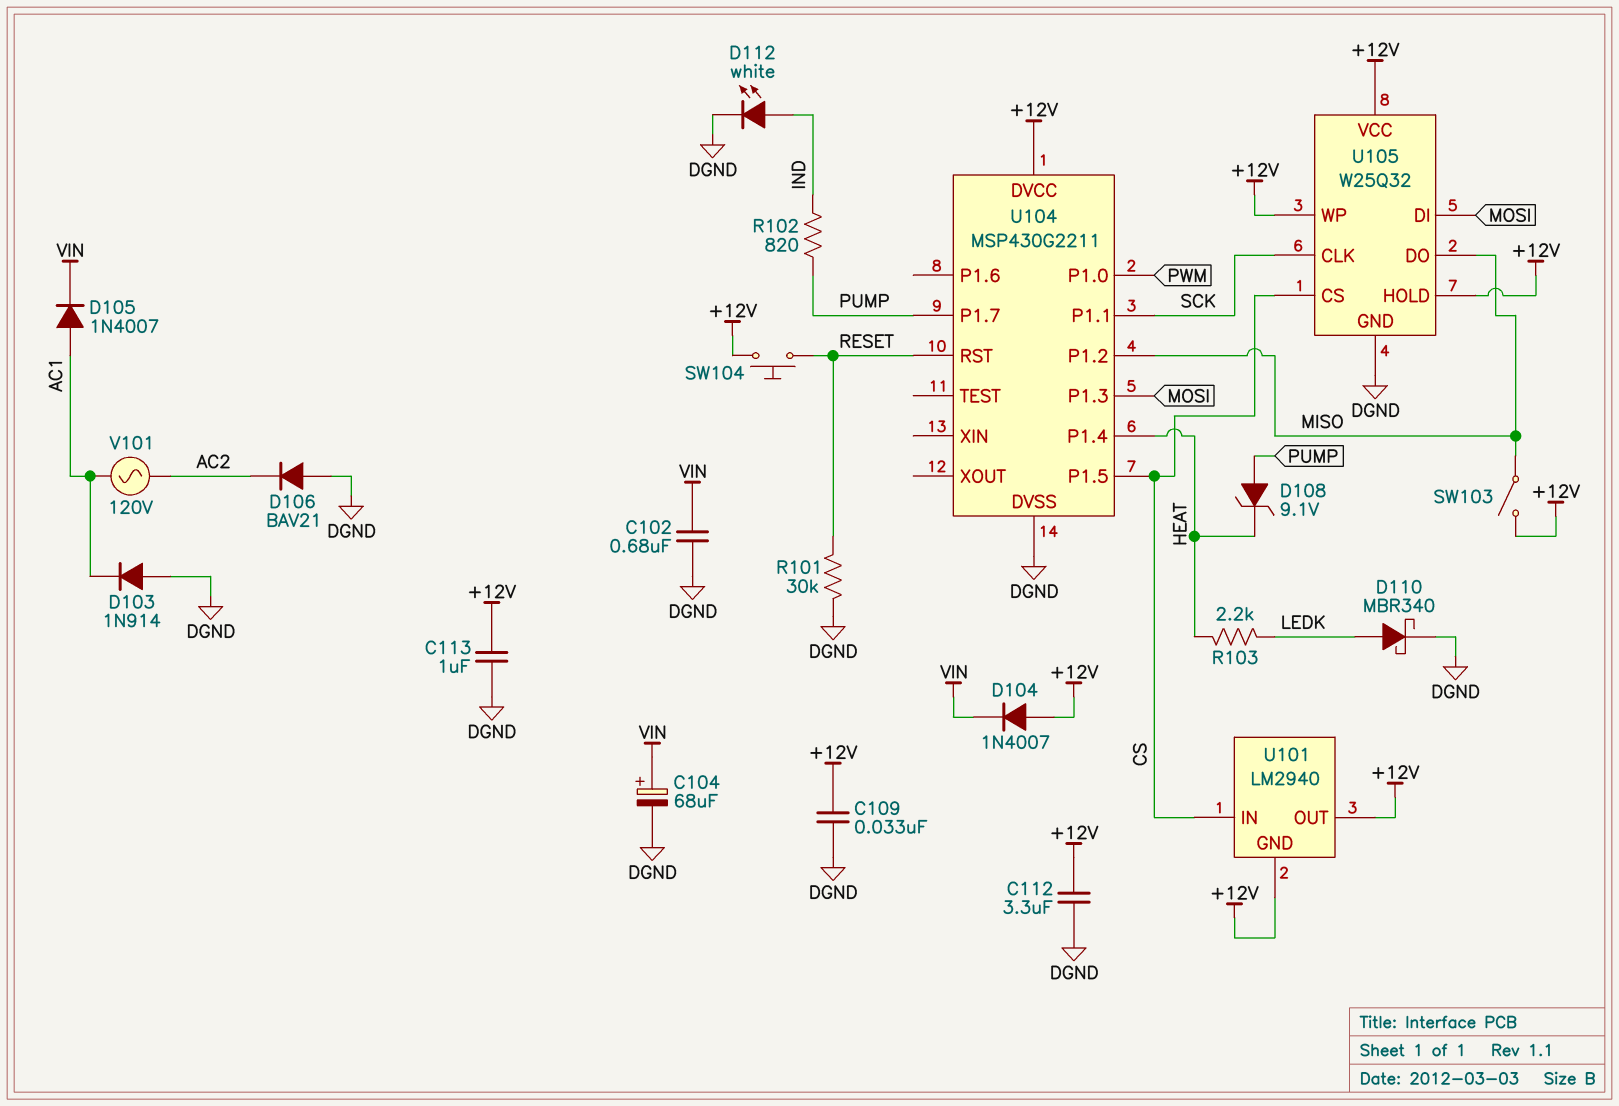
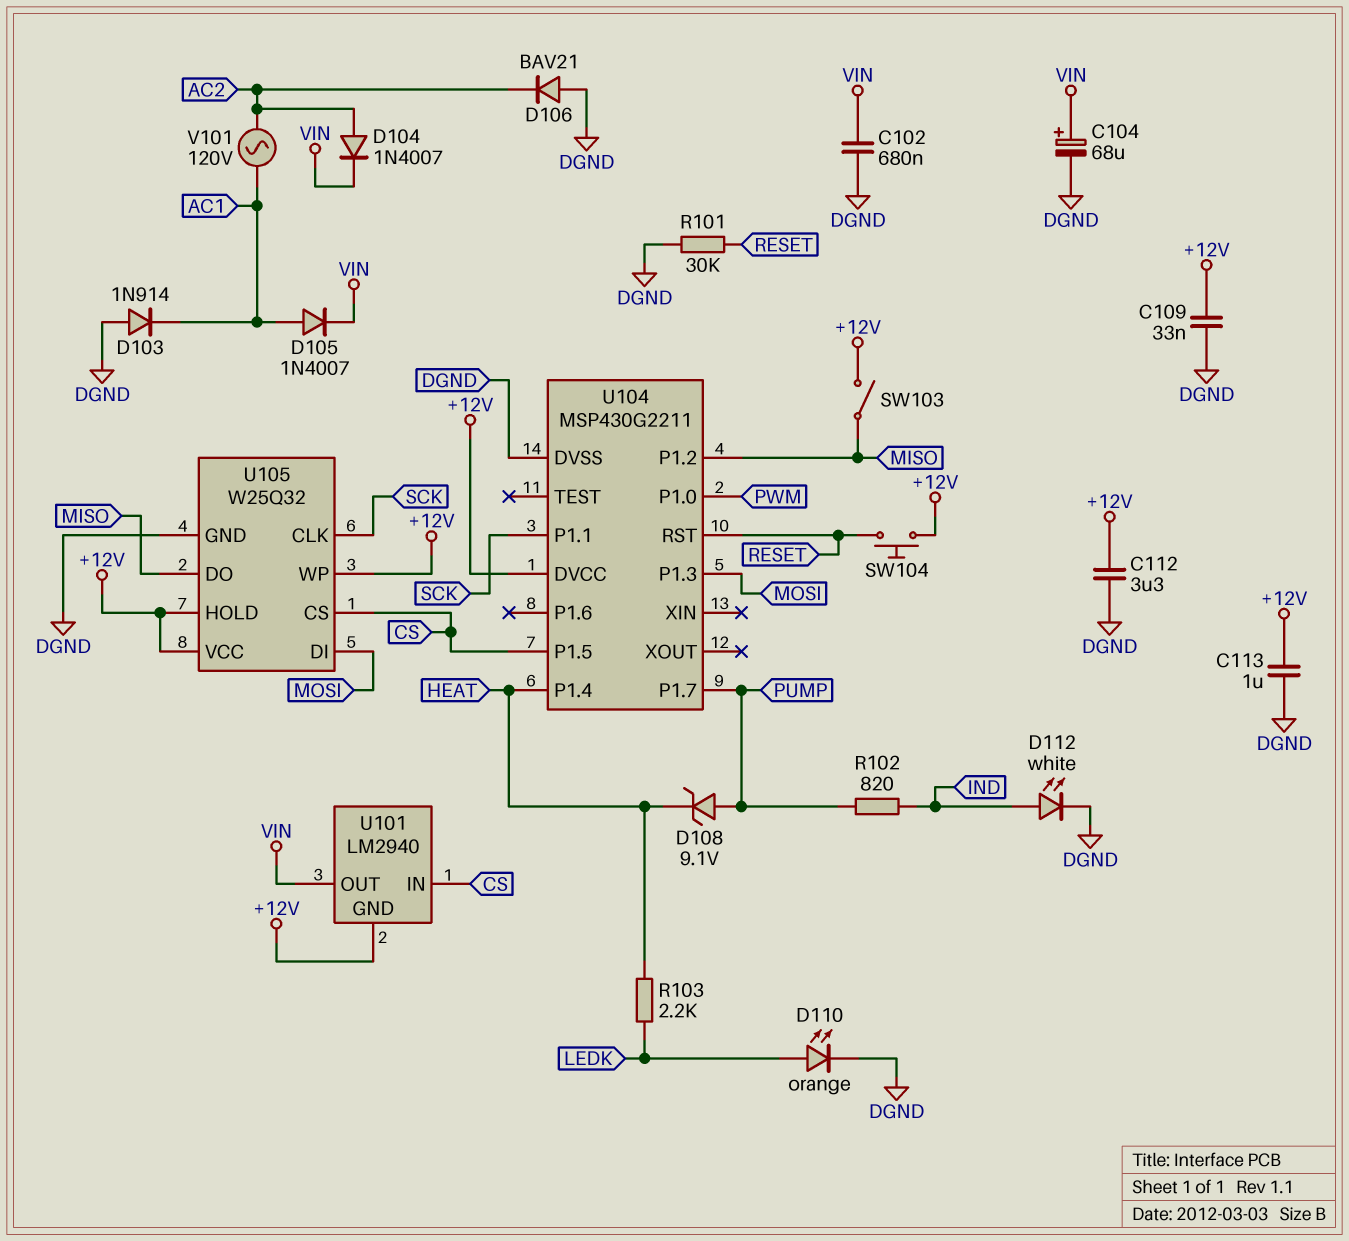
D104: diode 1N4007 (A +12V, K VIN) -> diode 1N4007 (A AC2, K VIN)
D110: schottky MBR340 (A LEDK, K DGND) -> LED orange (A LEDK, K DGND)
U101 pin OUT: +12V -> VIN

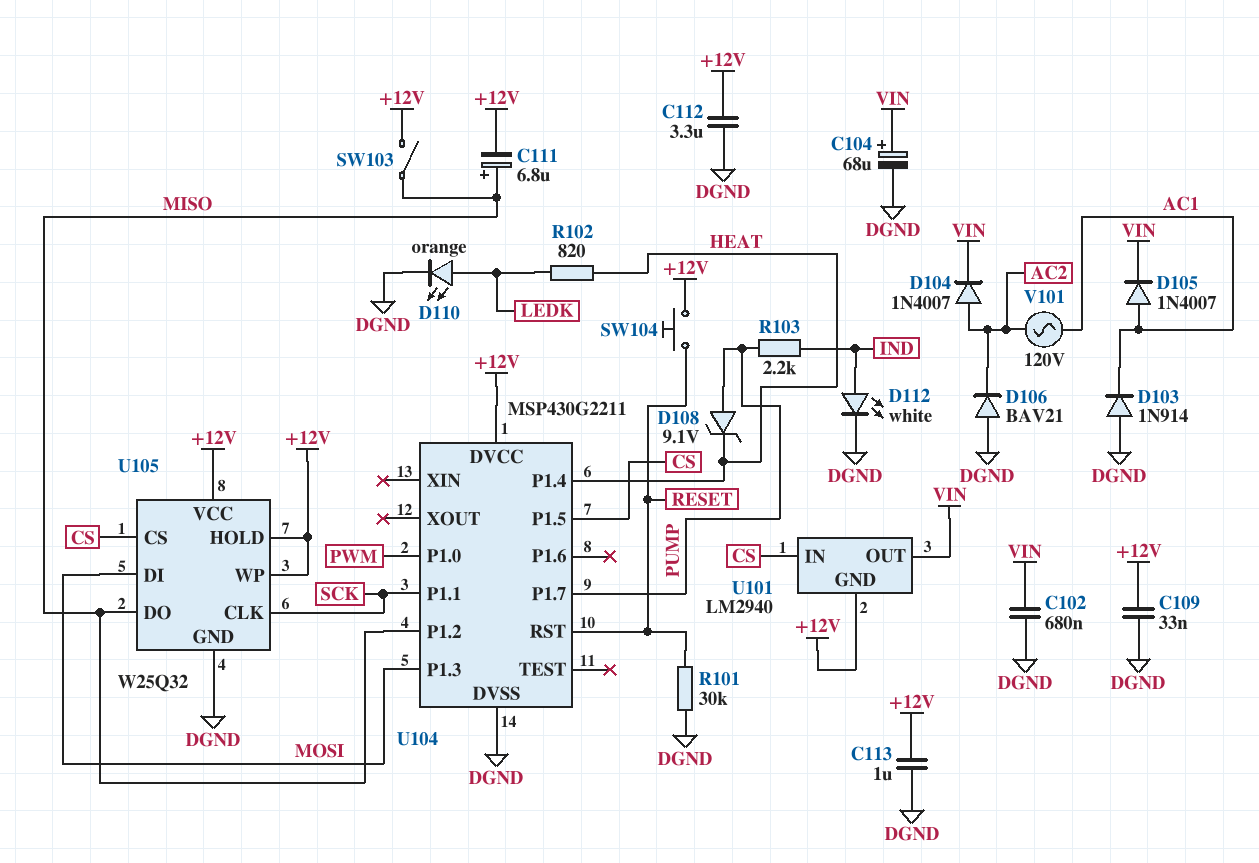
C111: none -> 6.8uF (plus MISO, minus +12V)
R102: 820 (IND, PUMP) -> 820 (HEAT, LEDK)
R103: 2.2k (HEAT, LEDK) -> 2.2k (IND, PUMP)

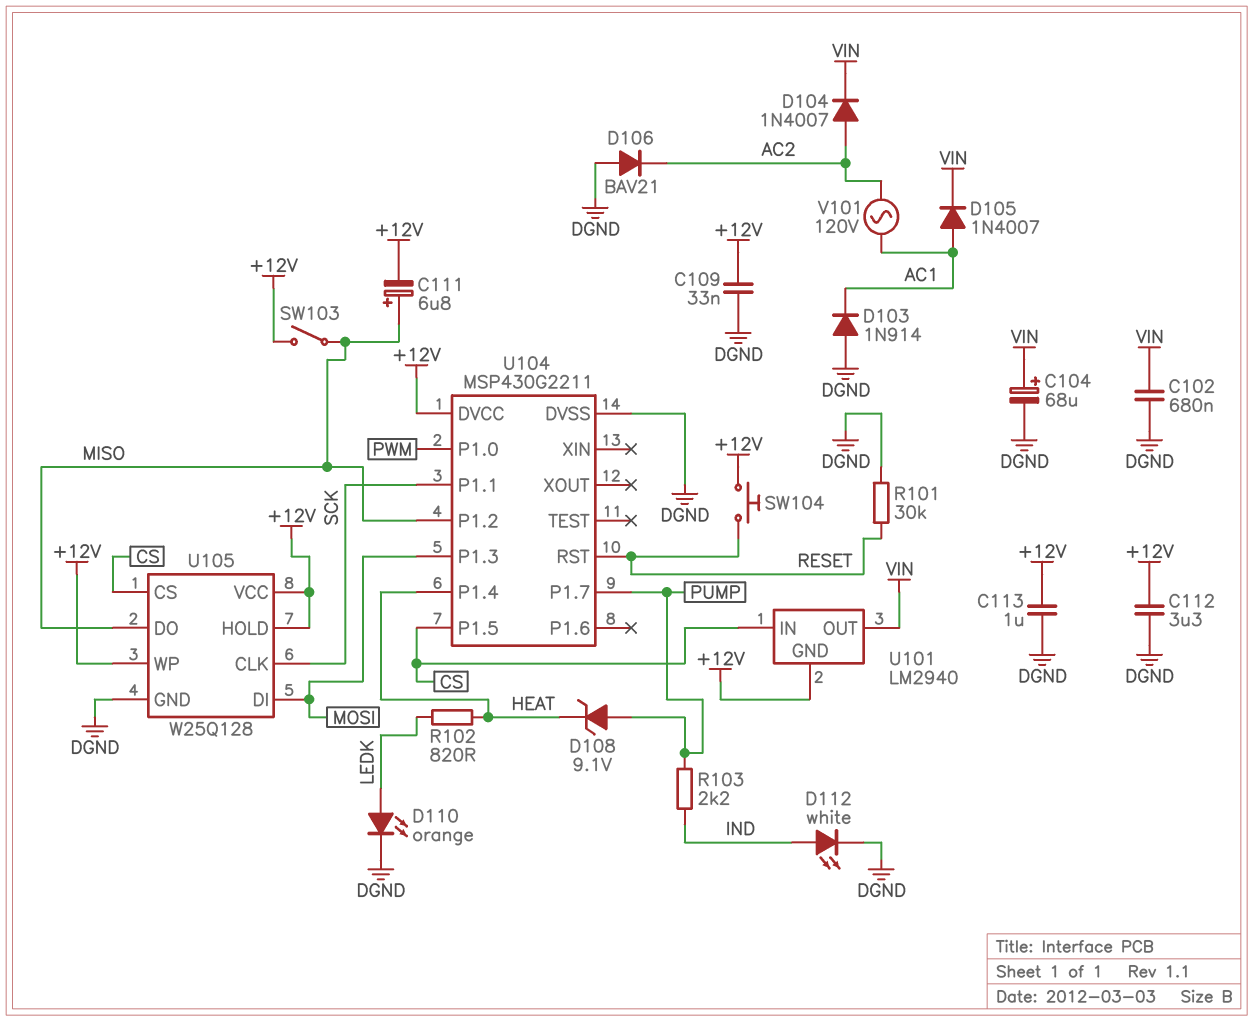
U105: W25Q32 -> W25Q128

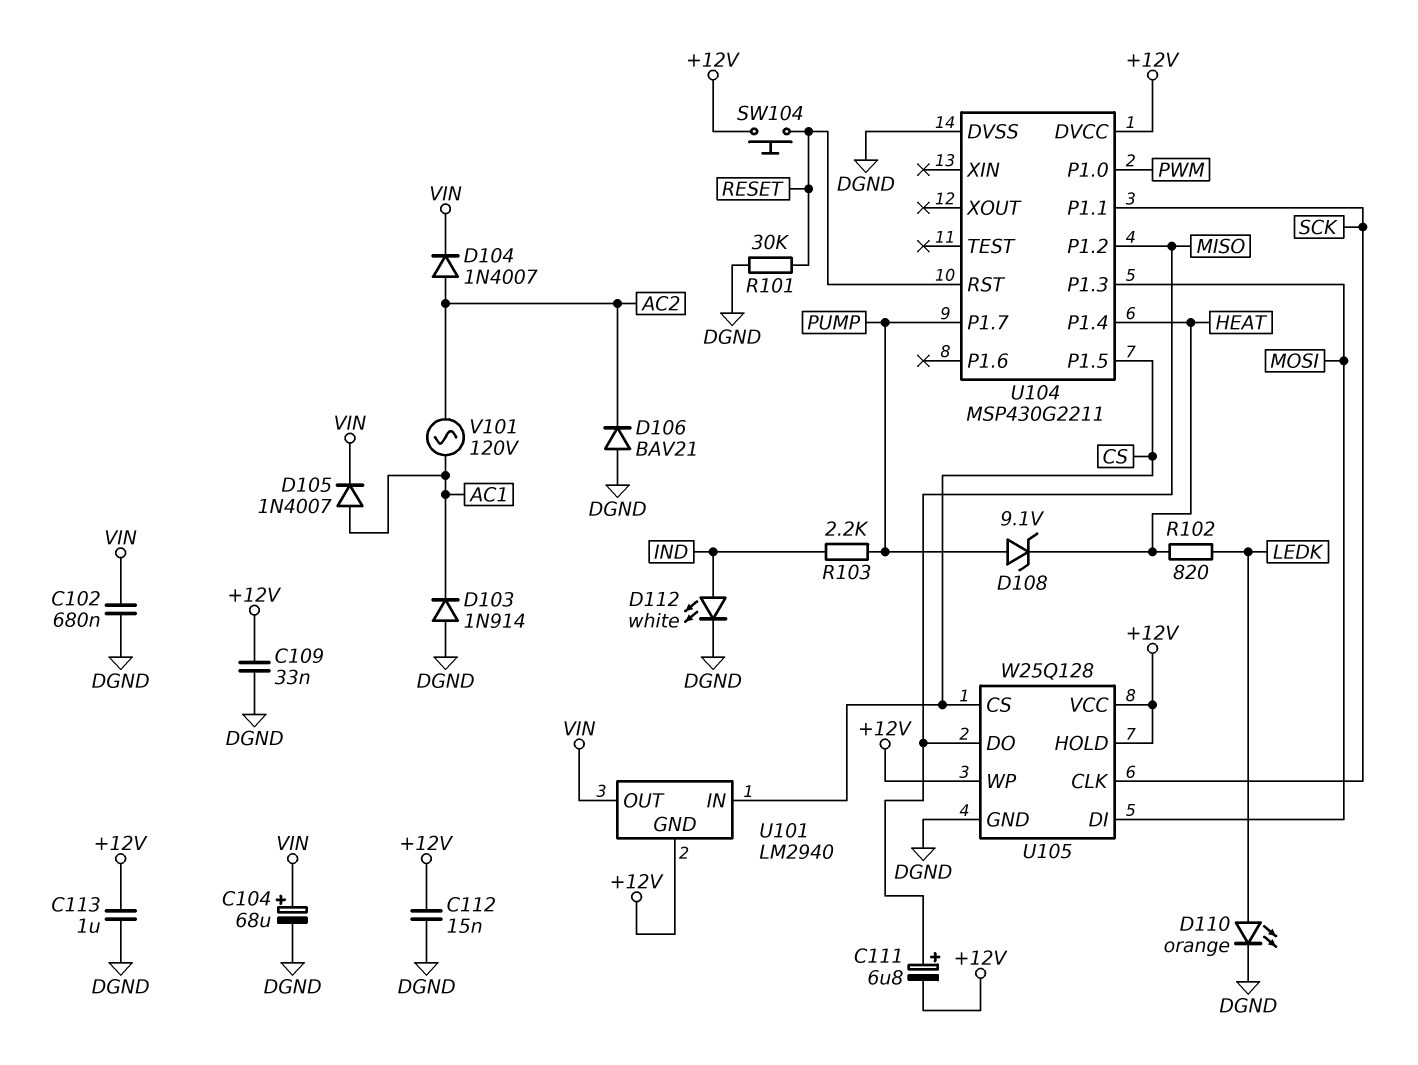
C112: 3.3uF (+12V, DGND) -> 15nF (+12V, DGND)
SW103: switch (+12V, MISO) -> none

